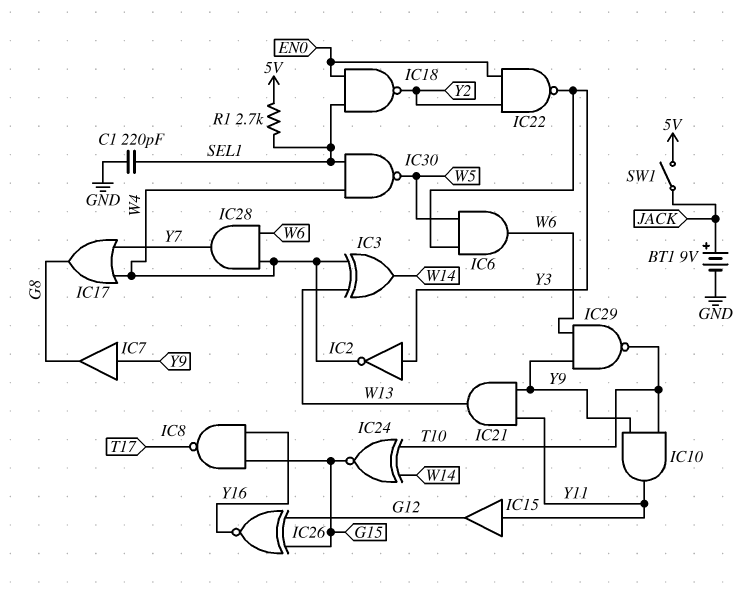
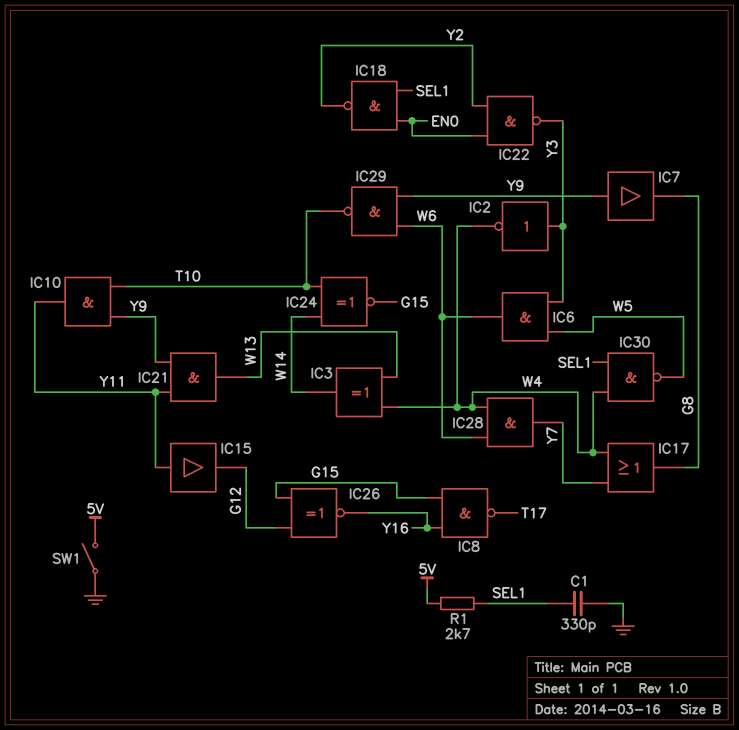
BT1: 9V (plus JACK, minus GND) -> none
C1: 220pF (GND, SEL1) -> 330pF (GND, SEL1)
SW1: switch (5V, JACK) -> switch (5V, GND)

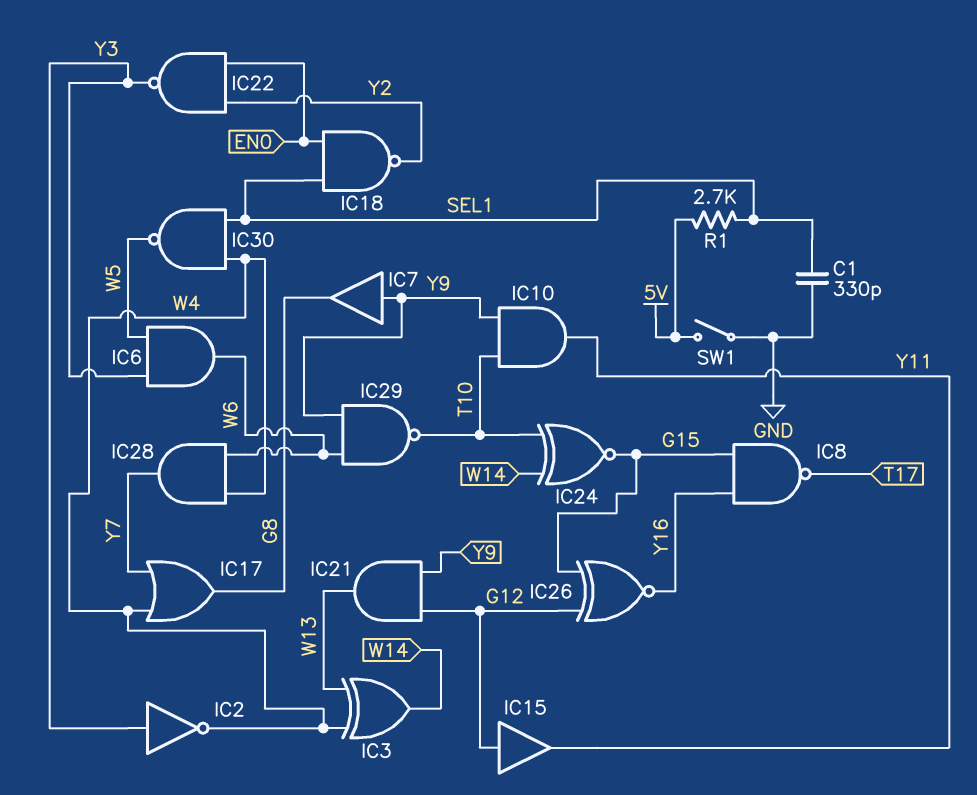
IC15: buffer (in Y11, out G12) -> buffer (in G12, out Y11)
IC21: AND (in Y9, in Y11, out W13) -> AND (in G12, in Y9, out W13)

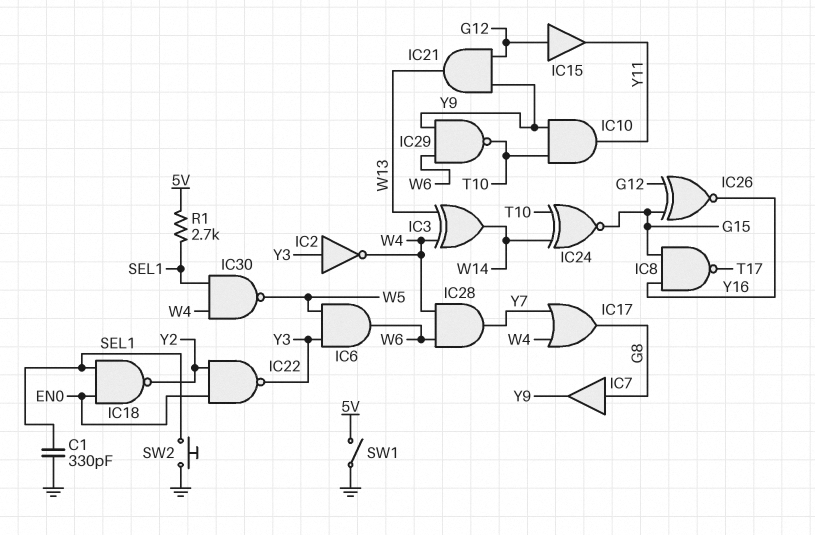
IC7: buffer (in Y9, out G8) -> buffer (in G8, out Y9)
SW2: none -> button (GND, SEL1)

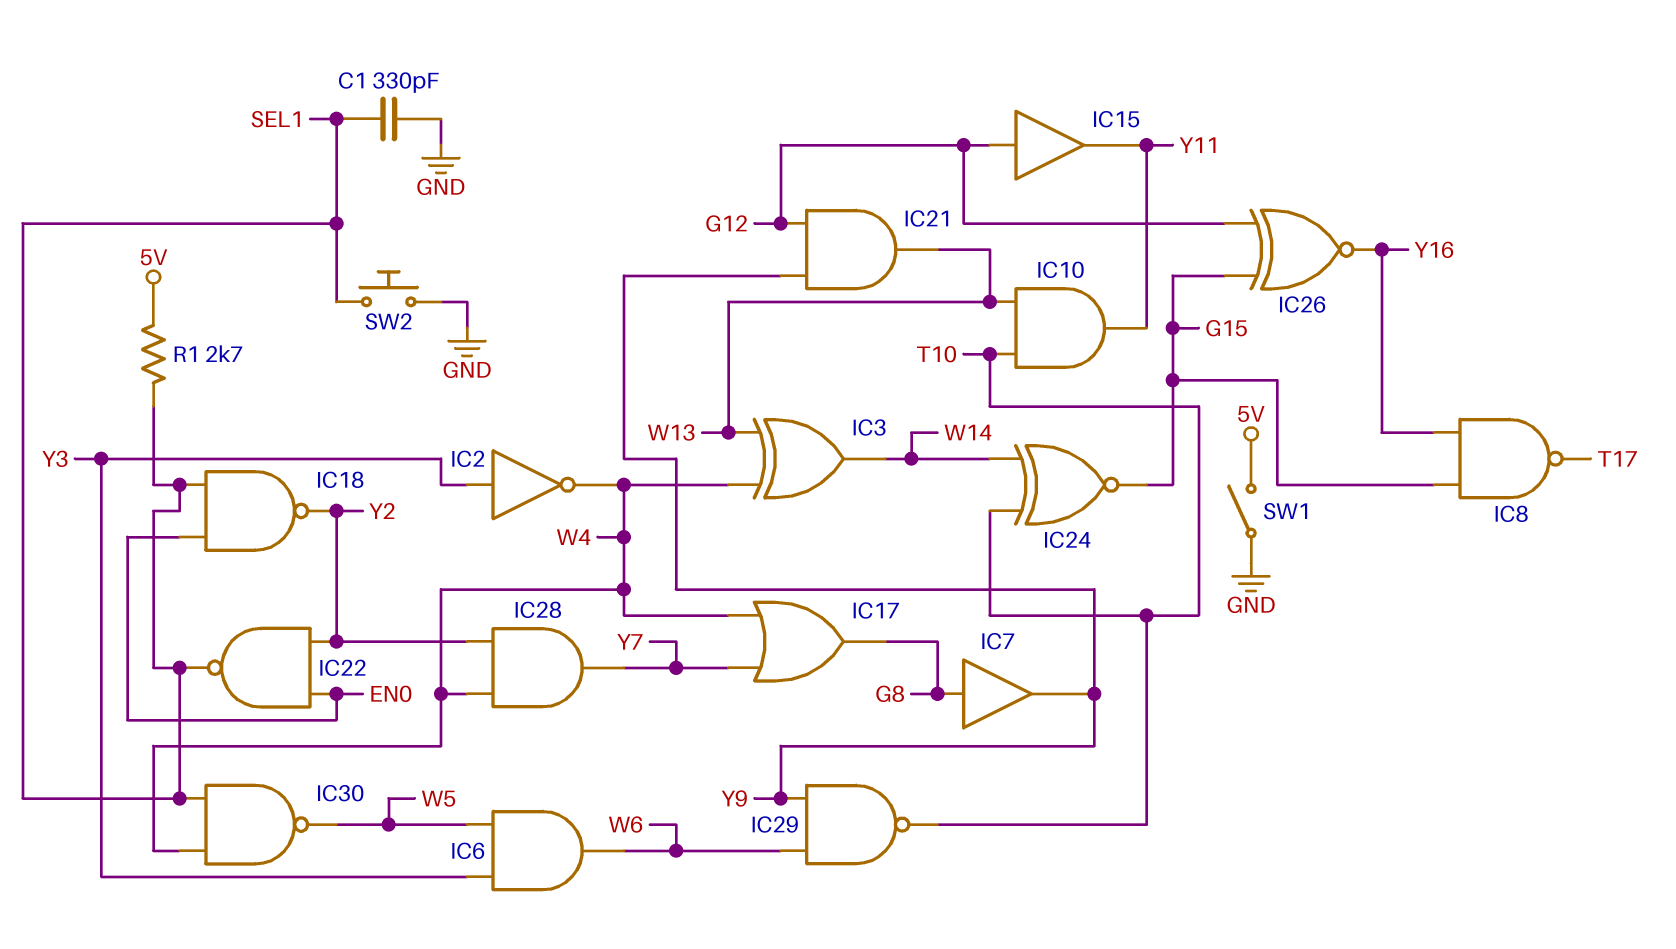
IC10: AND (in T10, in Y9, out Y11) -> AND (in T10, in W13, out Y11)
IC22: NAND (in EN0, in Y2, out Y3) -> NAND (in EN0, in Y2, out SEL1)
IC28: AND (in W4, in W6, out Y7) -> AND (in W4, in Y2, out Y7)

